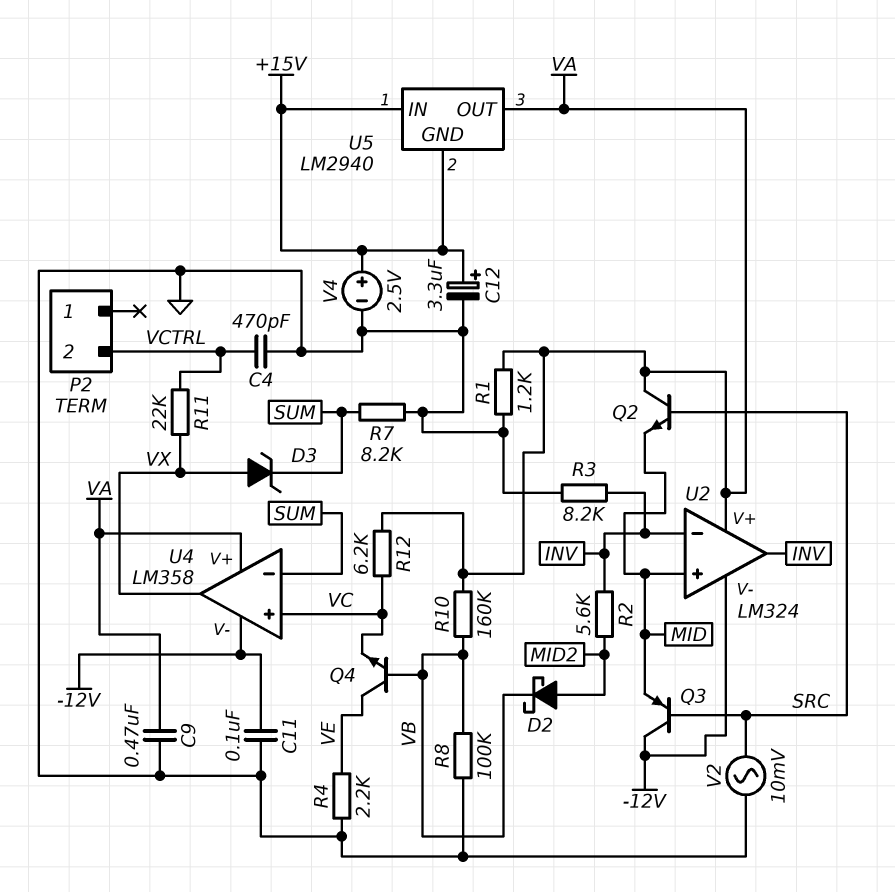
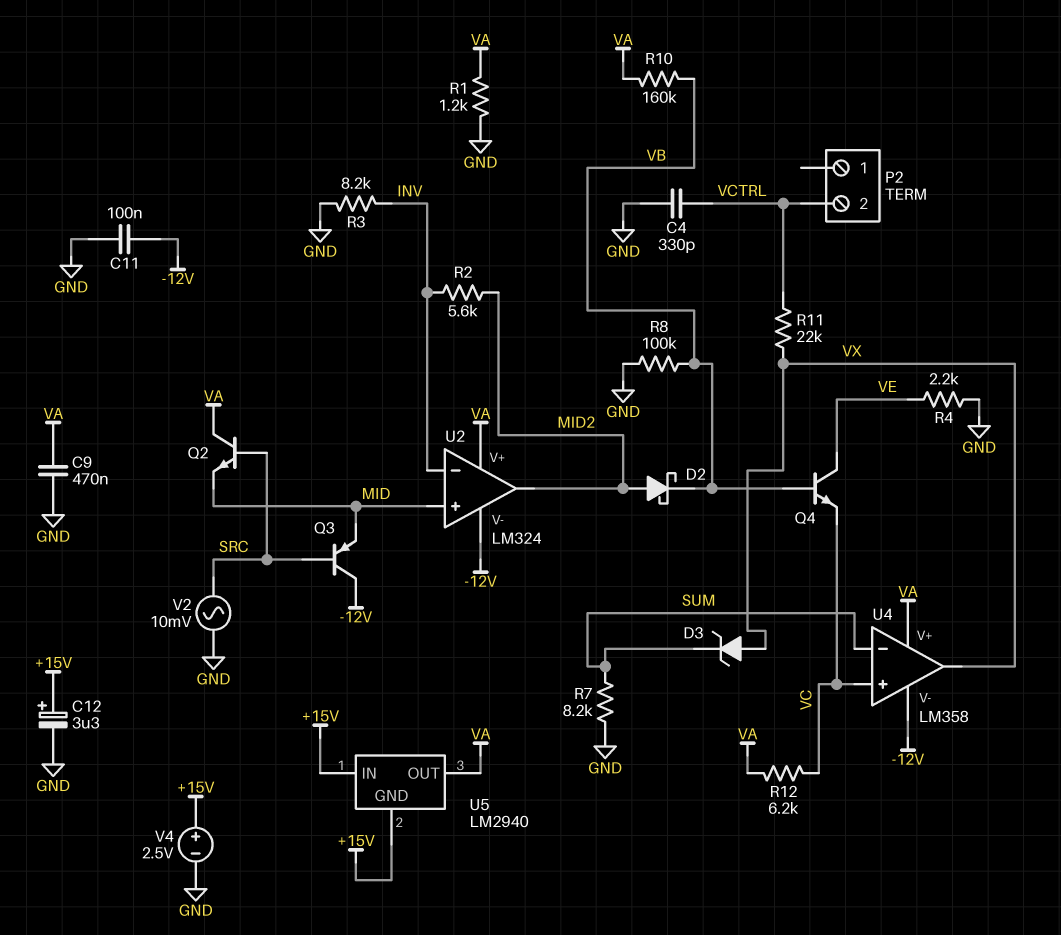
C4: 470pF (GND, VCTRL) -> 330pF (GND, VCTRL)
U2 pin out: INV -> MID2

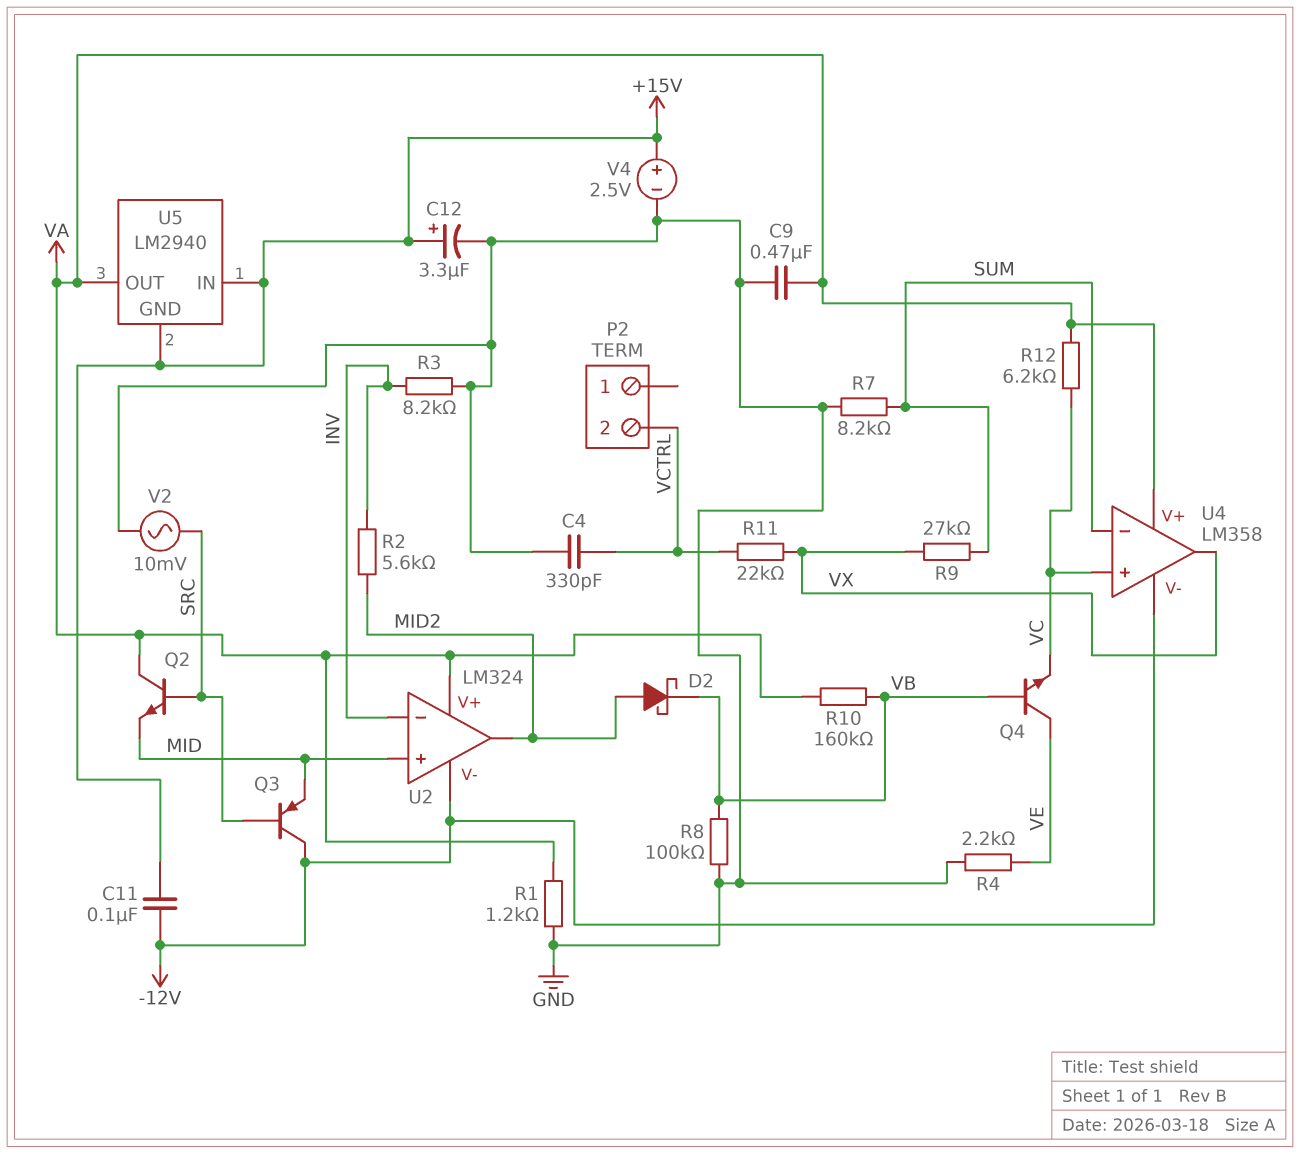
C11: 100nF (-12V, GND) -> 100nF (+15V, -12V)
D3: zener (A VX, K SUM) -> none
R9: none -> 27k (SUM, VX)

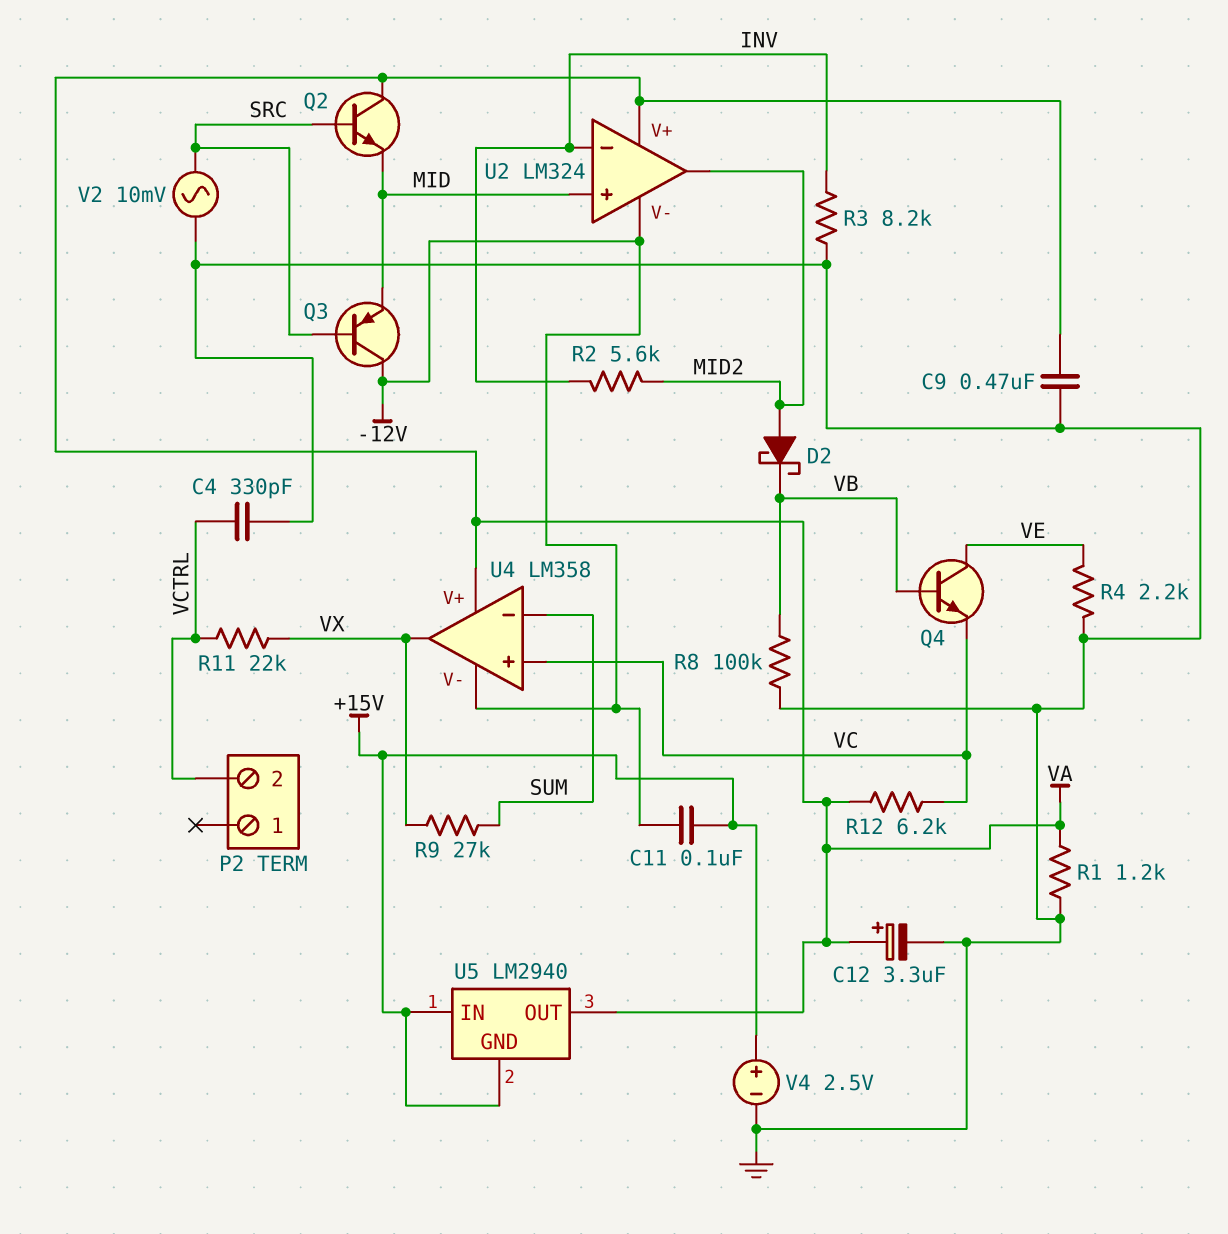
C12: 3.3uF (plus +15V, minus GND) -> 3.3uF (plus VA, minus GND)
R7: 8.2k (GND, SUM) -> none
R10: 160k (VA, VB) -> none

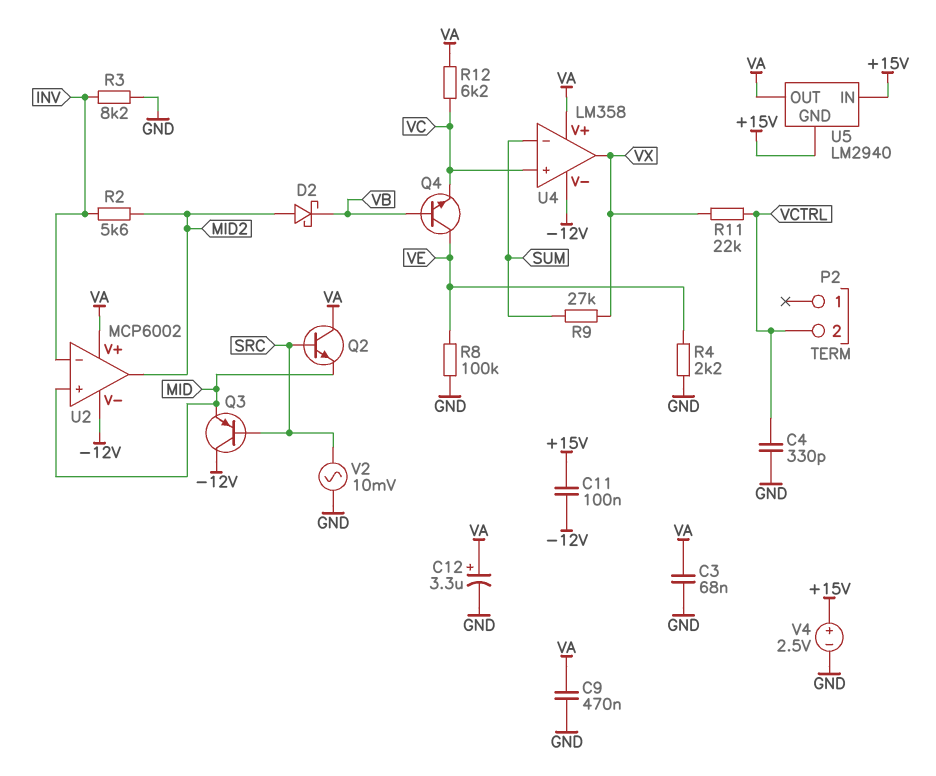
C3: none -> 68nF (GND, VA)
R1: 1.2k (GND, VA) -> none
R8: 100k (GND, VB) -> 100k (GND, VE)
U2: LM324 -> MCP6002

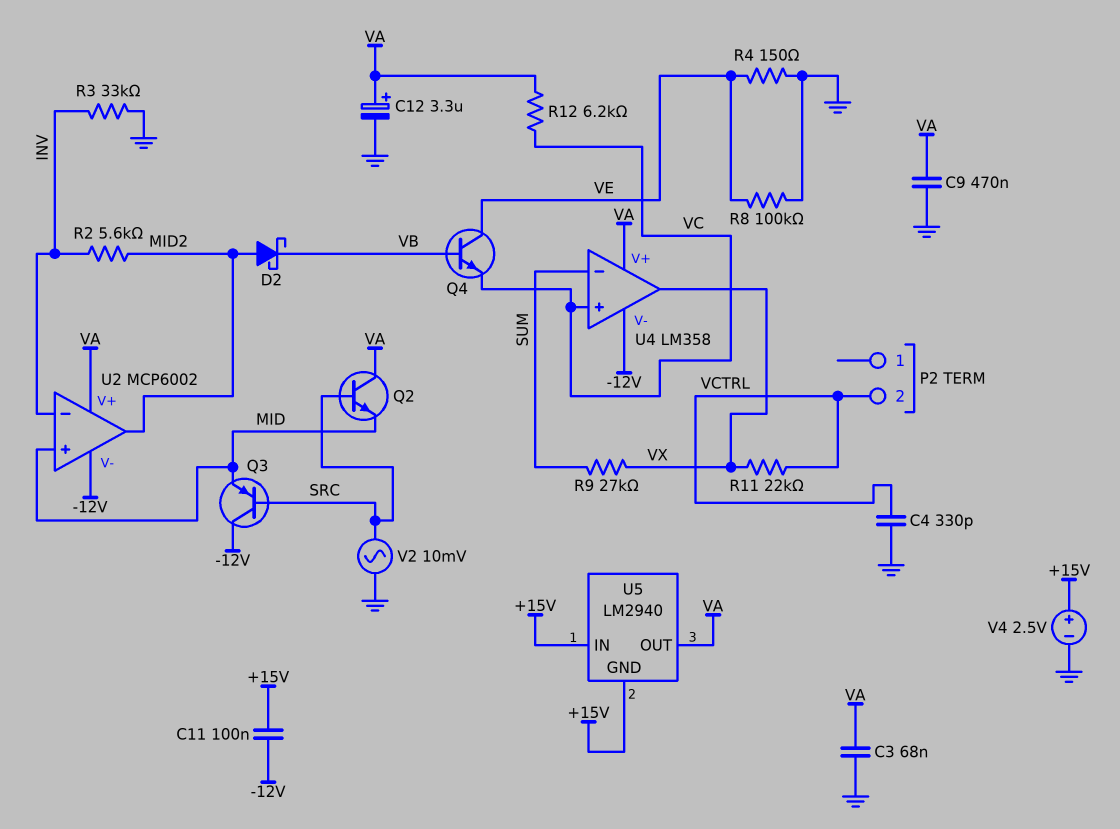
R3: 8.2k (GND, INV) -> 33k (GND, INV)
R4: 2.2k (GND, VE) -> 150 (GND, VE)

